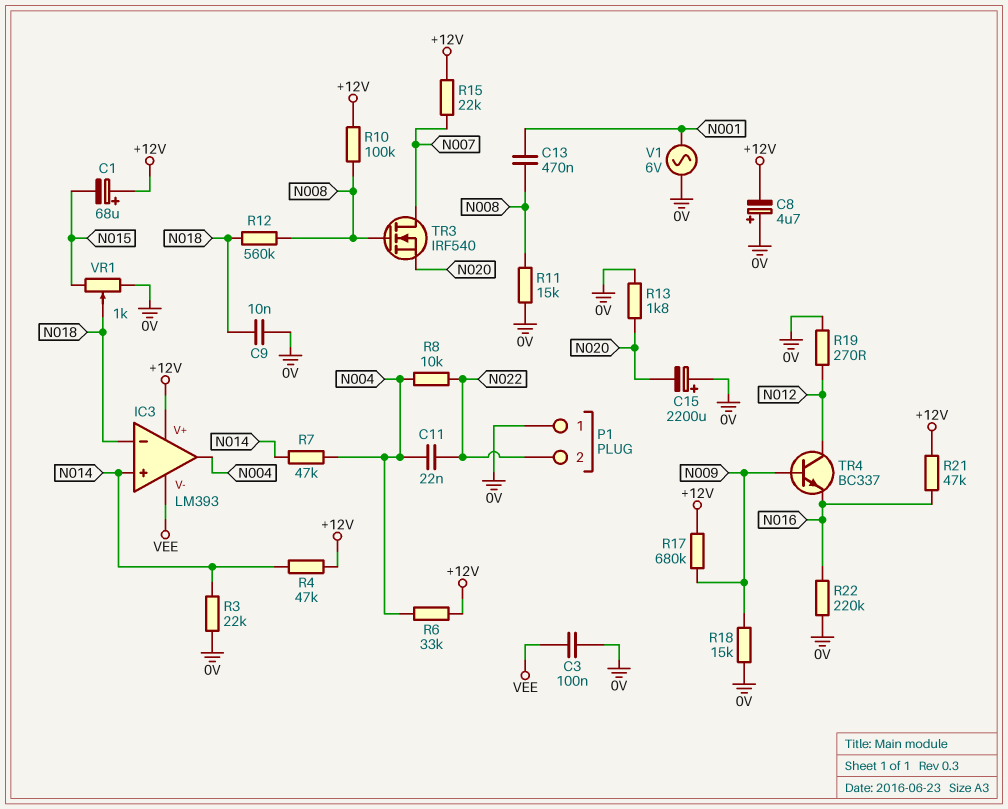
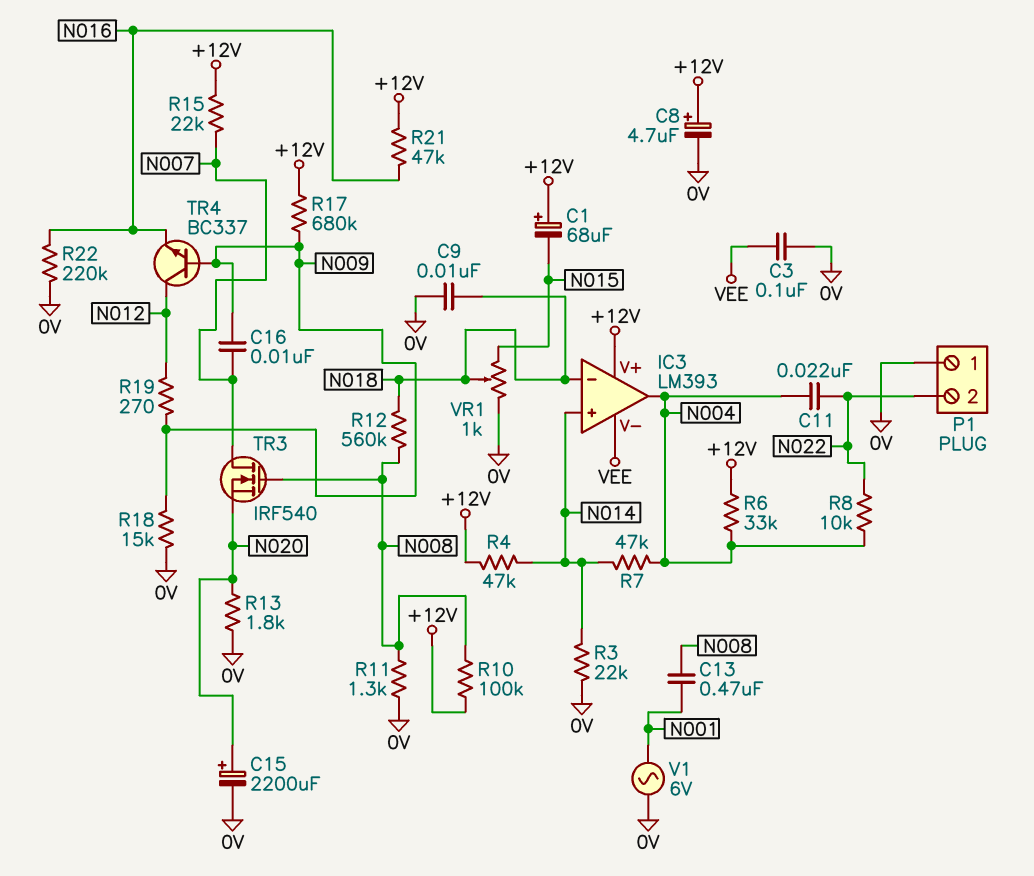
C8: 4.7uF (plus 0V, minus +12V) -> 4.7uF (plus +12V, minus 0V)
C15: 2200uF (plus 0V, minus N020) -> 2200uF (plus N020, minus 0V)
C16: none -> 10nF (N007, N009)
R11: 15k (0V, N008) -> 1.3k (0V, N008)
R19: 270 (0V, N012) -> 270 (N009, N012)

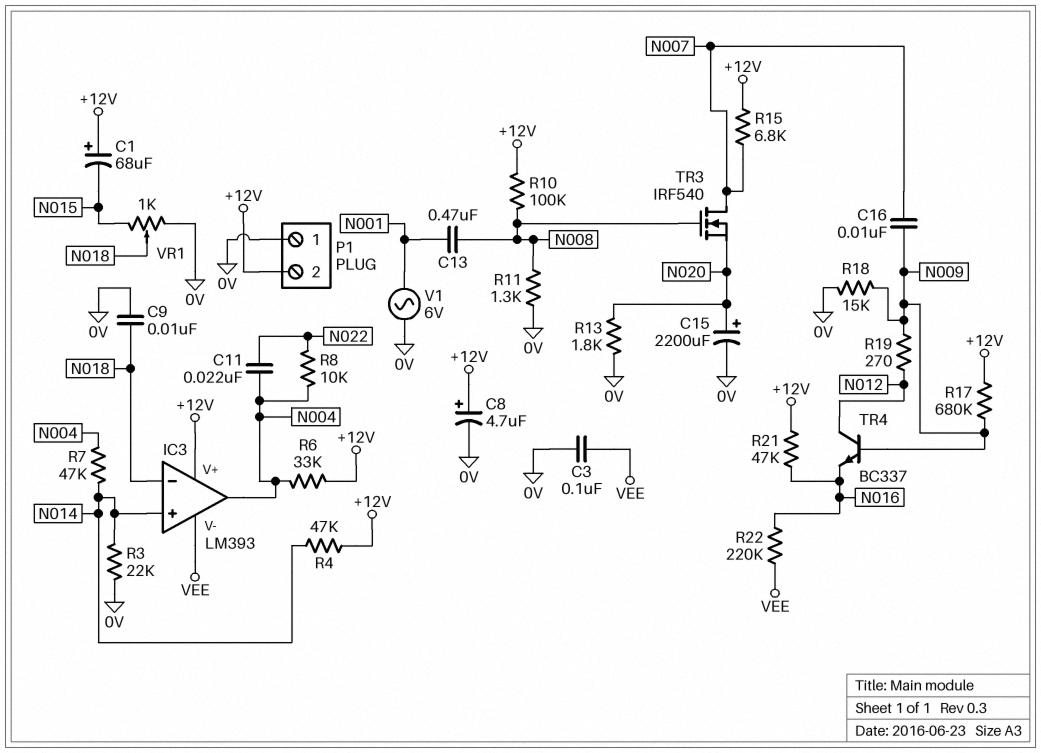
P1 pin 2: N022 -> +12V
R12: 560k (N008, N018) -> none
R15: 22k (+12V, N007) -> 6.8k (+12V, N007)
R22: 220k (0V, N016) -> 220k (N016, VEE)

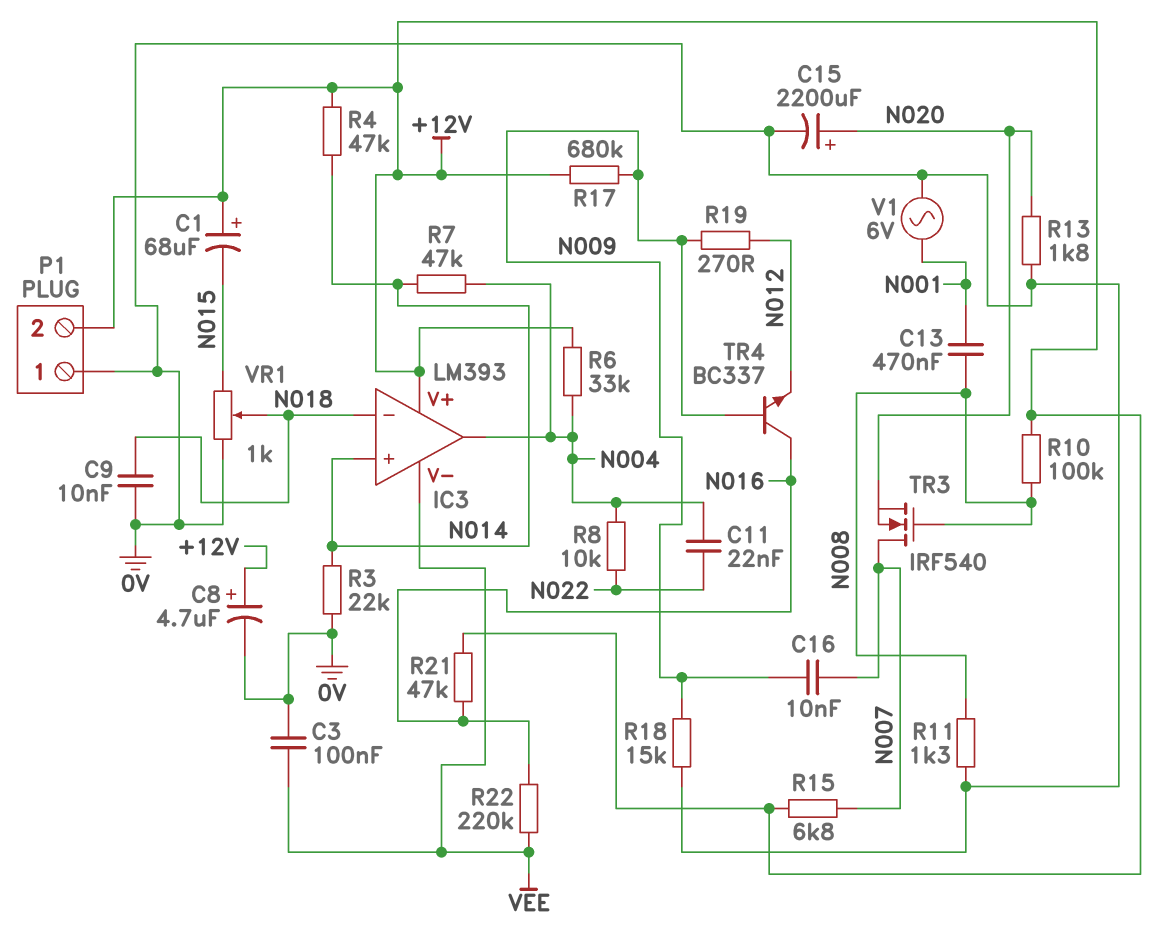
TR4: NPN BC337 (B N009, C N012, E N016) -> NPN BC337 (B N009, C N016, E N012)

